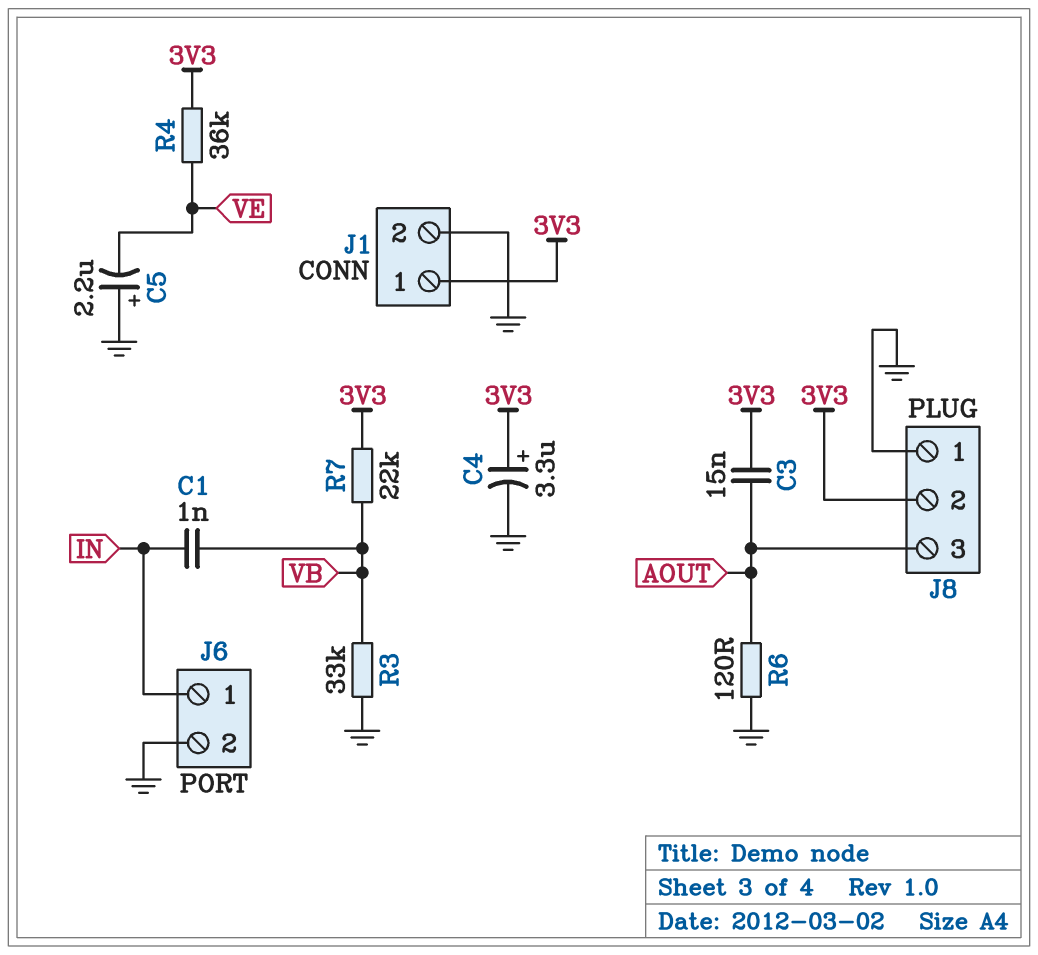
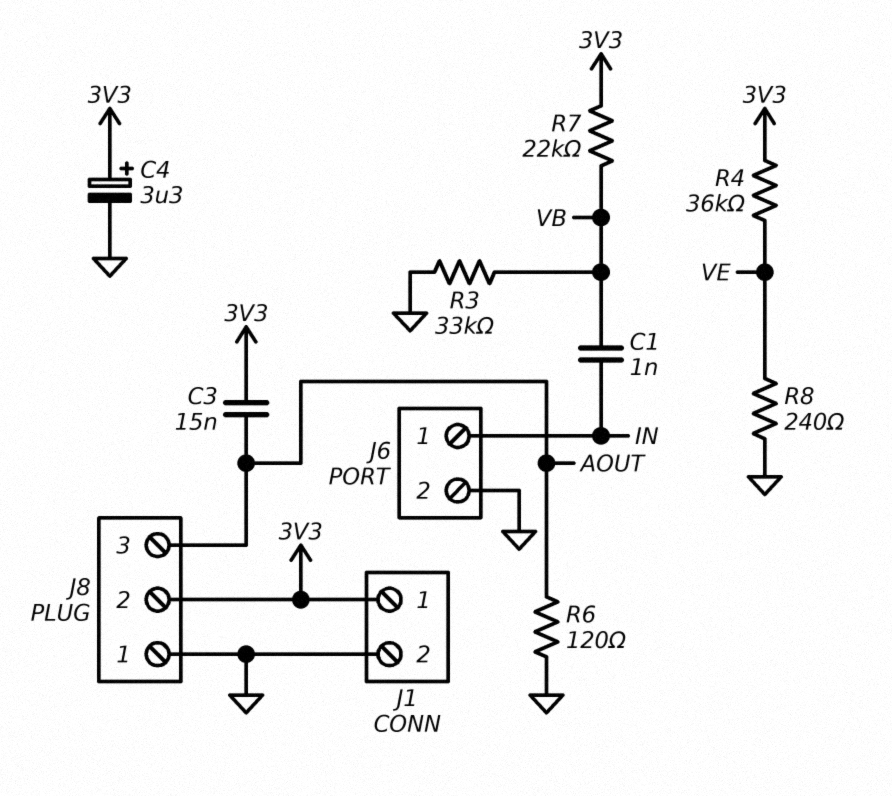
C5: 2.2uF (plus GND, minus VE) -> none
R8: none -> 240 (GND, VE)

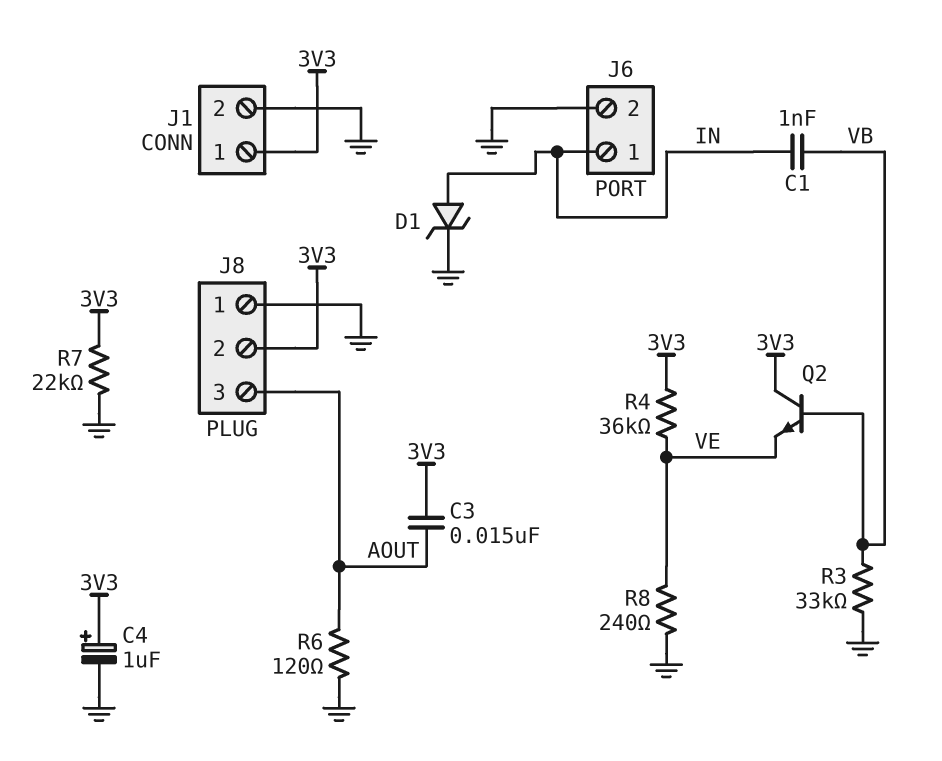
C4: 3.3uF (plus 3V3, minus GND) -> 1uF (plus 3V3, minus GND)
D1: none -> zener (A IN, K GND)
Q2: none -> NPN (B VB, C 3V3, E VE)
R7: 22k (3V3, VB) -> 22k (3V3, GND)

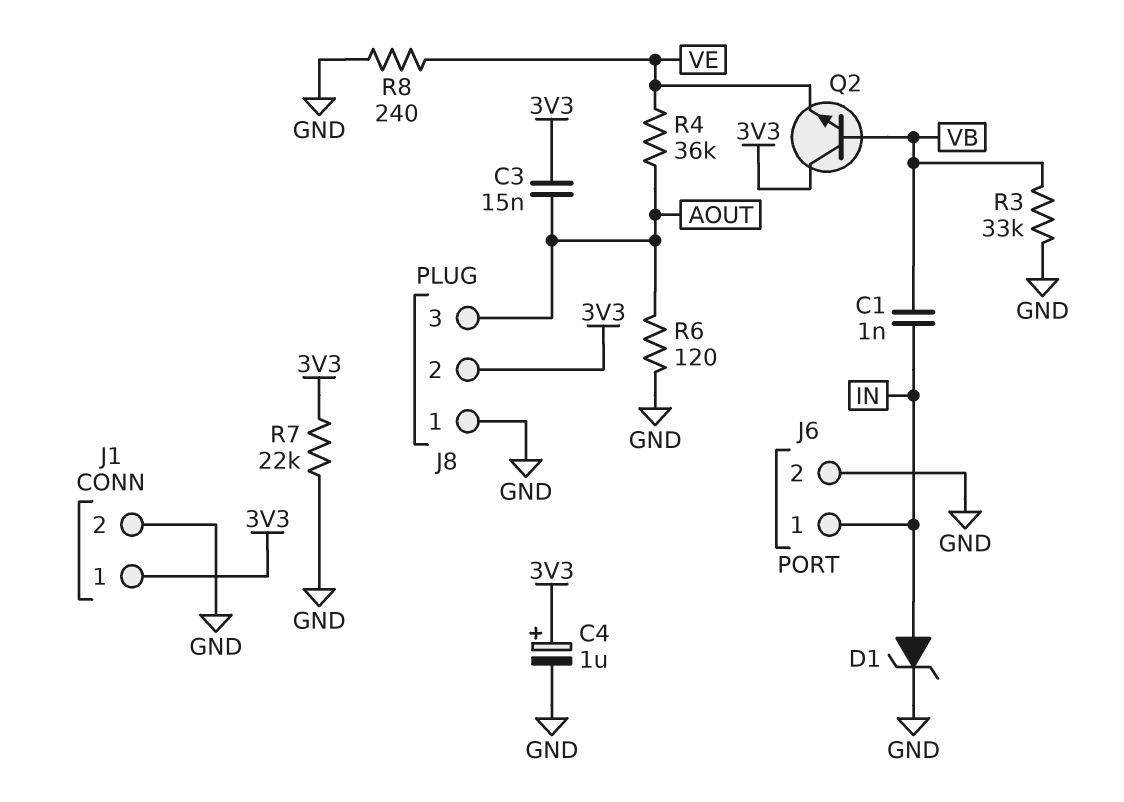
R4: 36k (3V3, VE) -> 36k (AOUT, VE)

